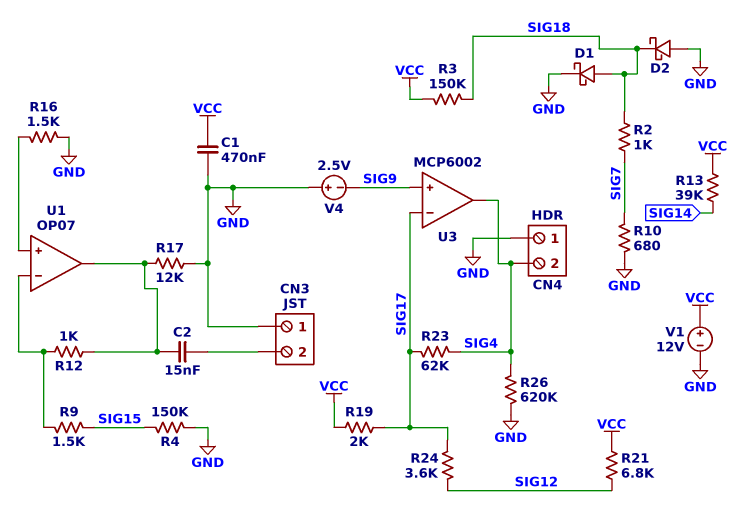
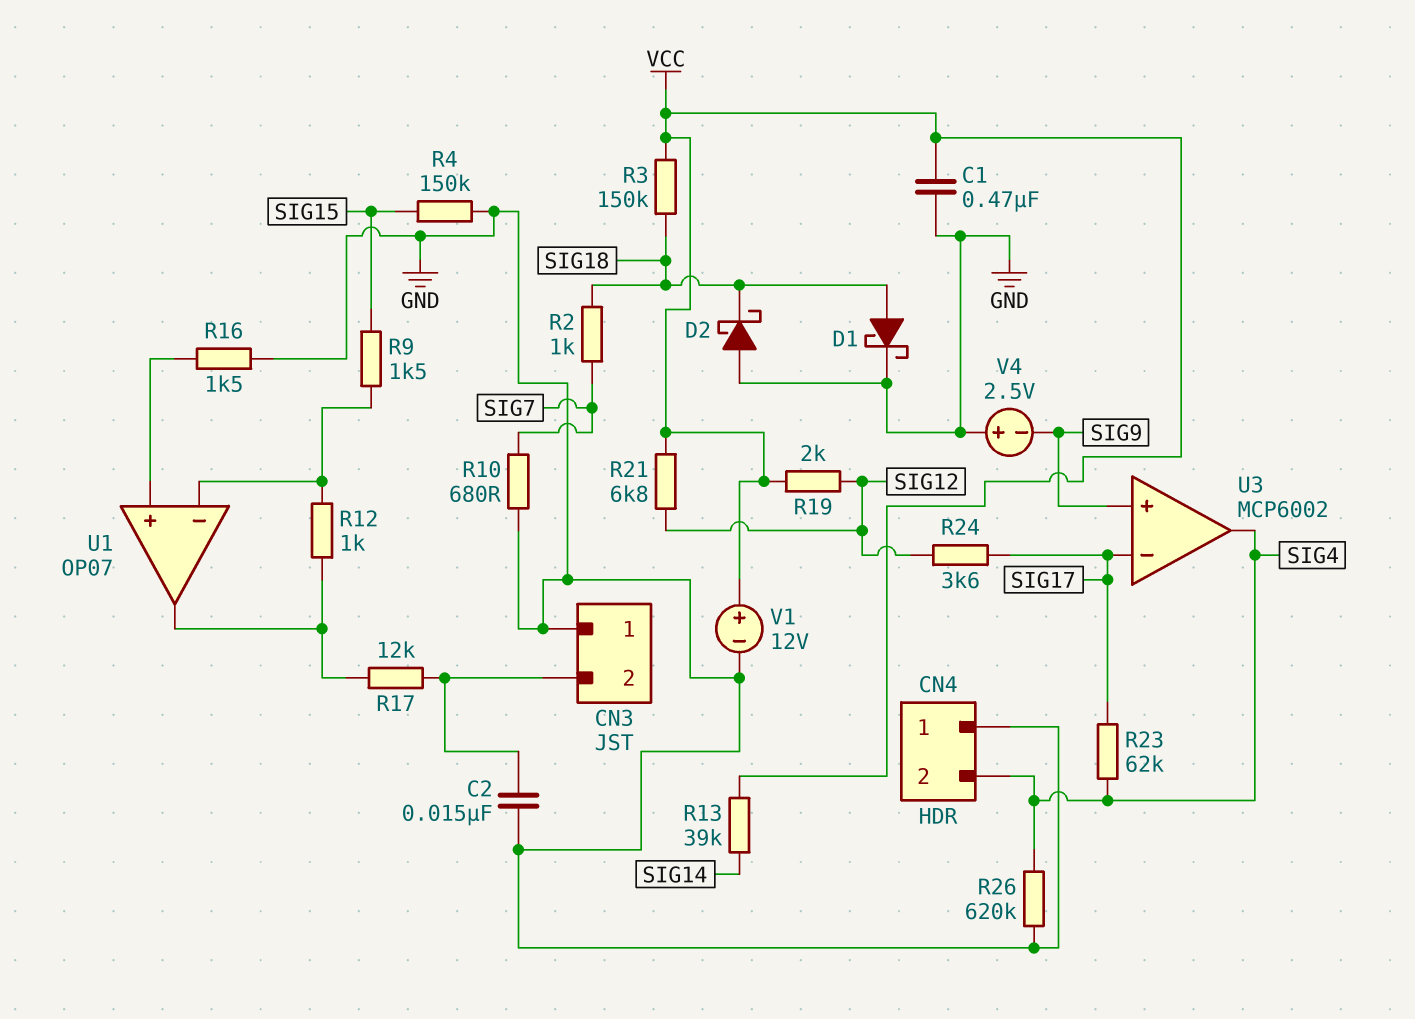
C2: 15nF (CN3/2, U1/out) -> 15nF (CN3/2, GND)
R17: 12k (GND, U1/out) -> 12k (CN3/2, U1/out)
R19: 2k (SIG17, VCC) -> 2k (SIG12, VCC)

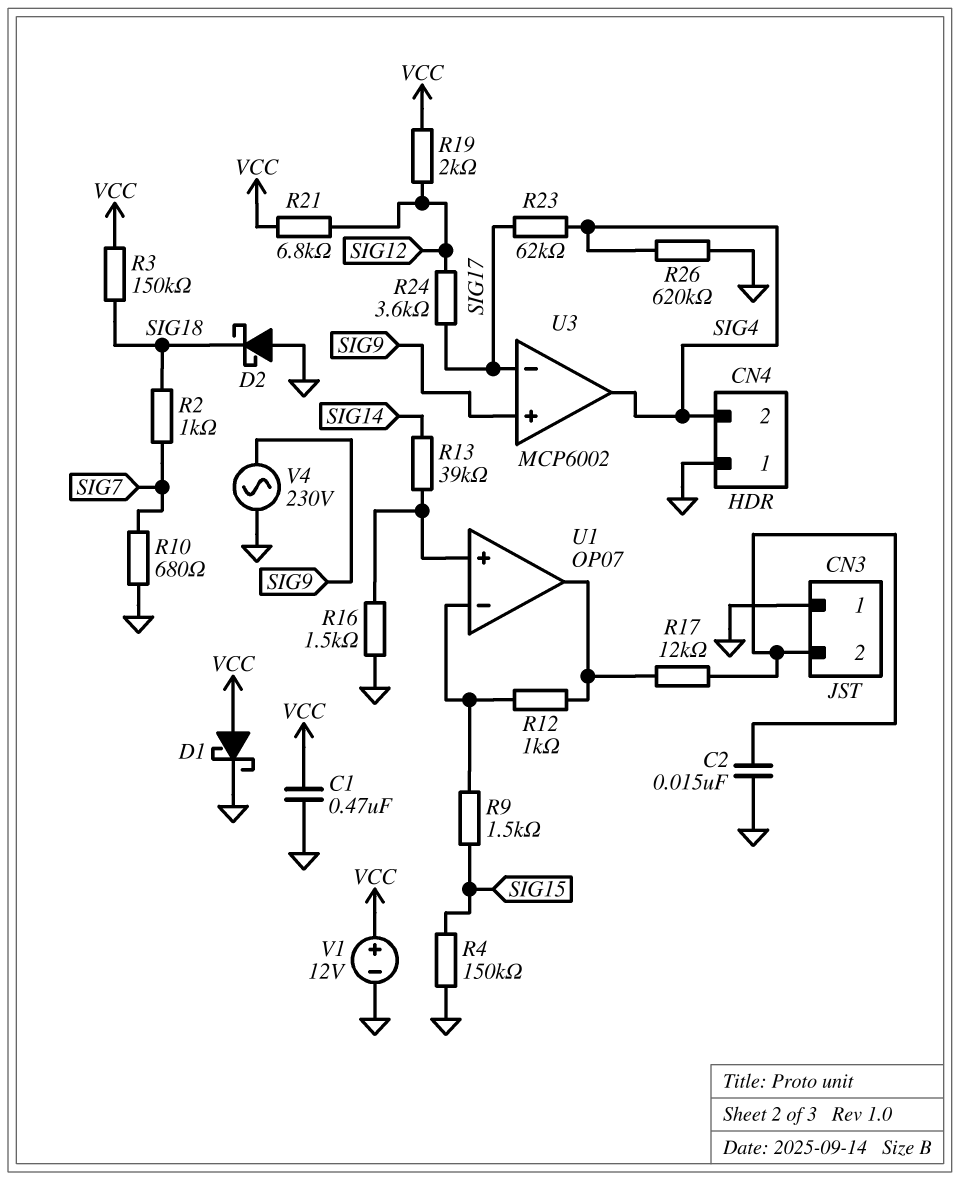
D1: schottky (A SIG18, K GND) -> schottky (A VCC, K GND)
R13: 39k (SIG14, VCC) -> 39k (SIG14, U1/in+)
V4: 2.5V (plus GND, minus SIG9) -> AC 230V (GND, SIG9)

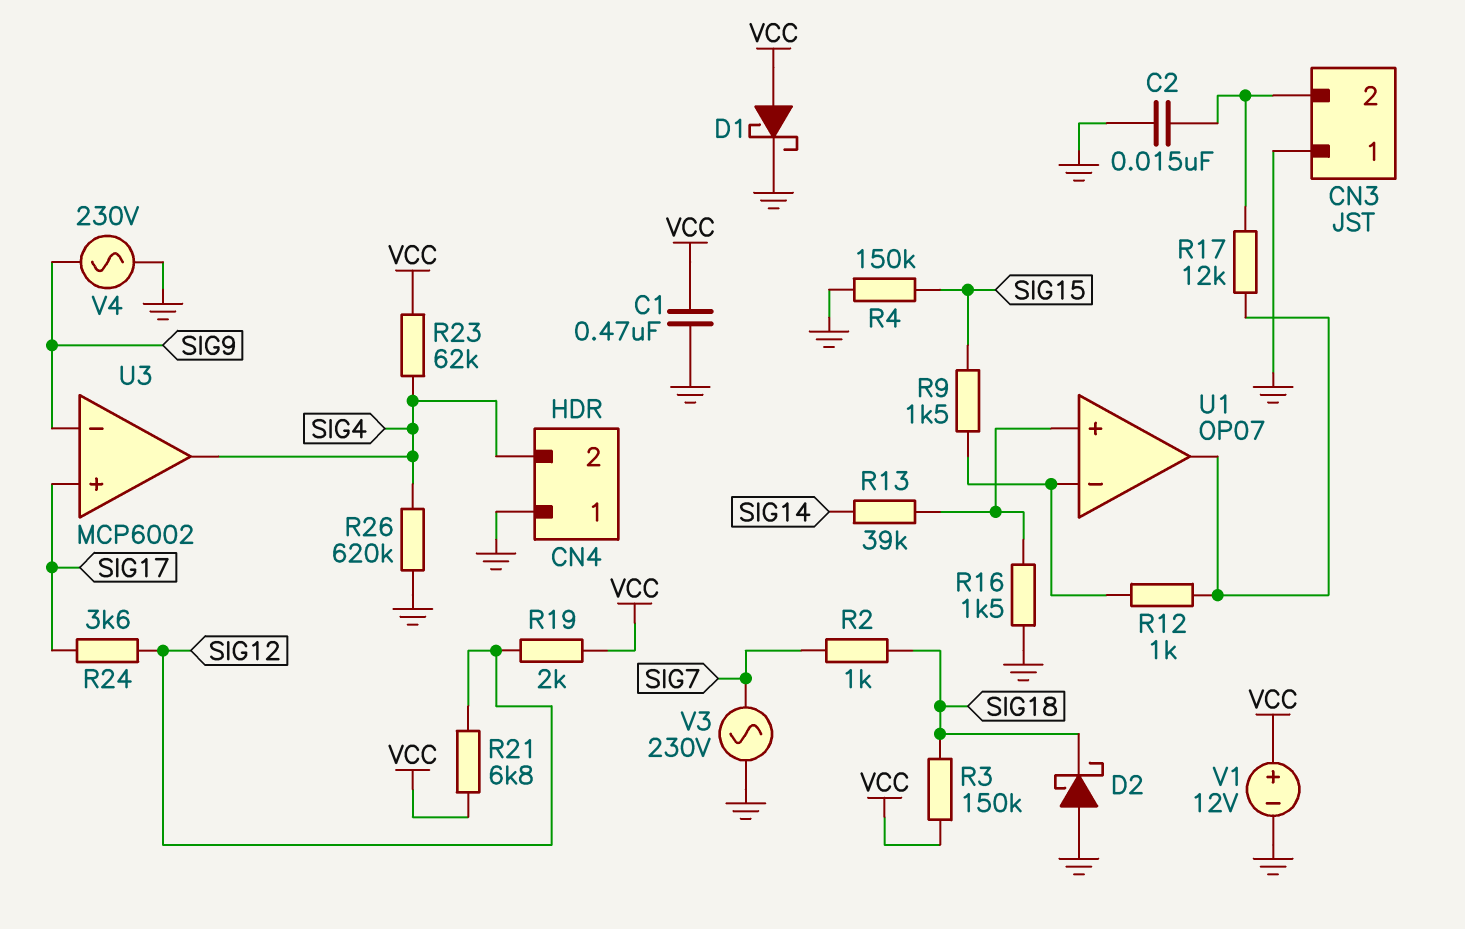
R10: 680 (GND, SIG7) -> none
R23: 62k (SIG4, SIG17) -> 62k (SIG4, VCC)
U3 pin in+: SIG9 -> SIG17
U3 pin in-: SIG17 -> SIG9
V3: none -> AC 230V (GND, SIG7)

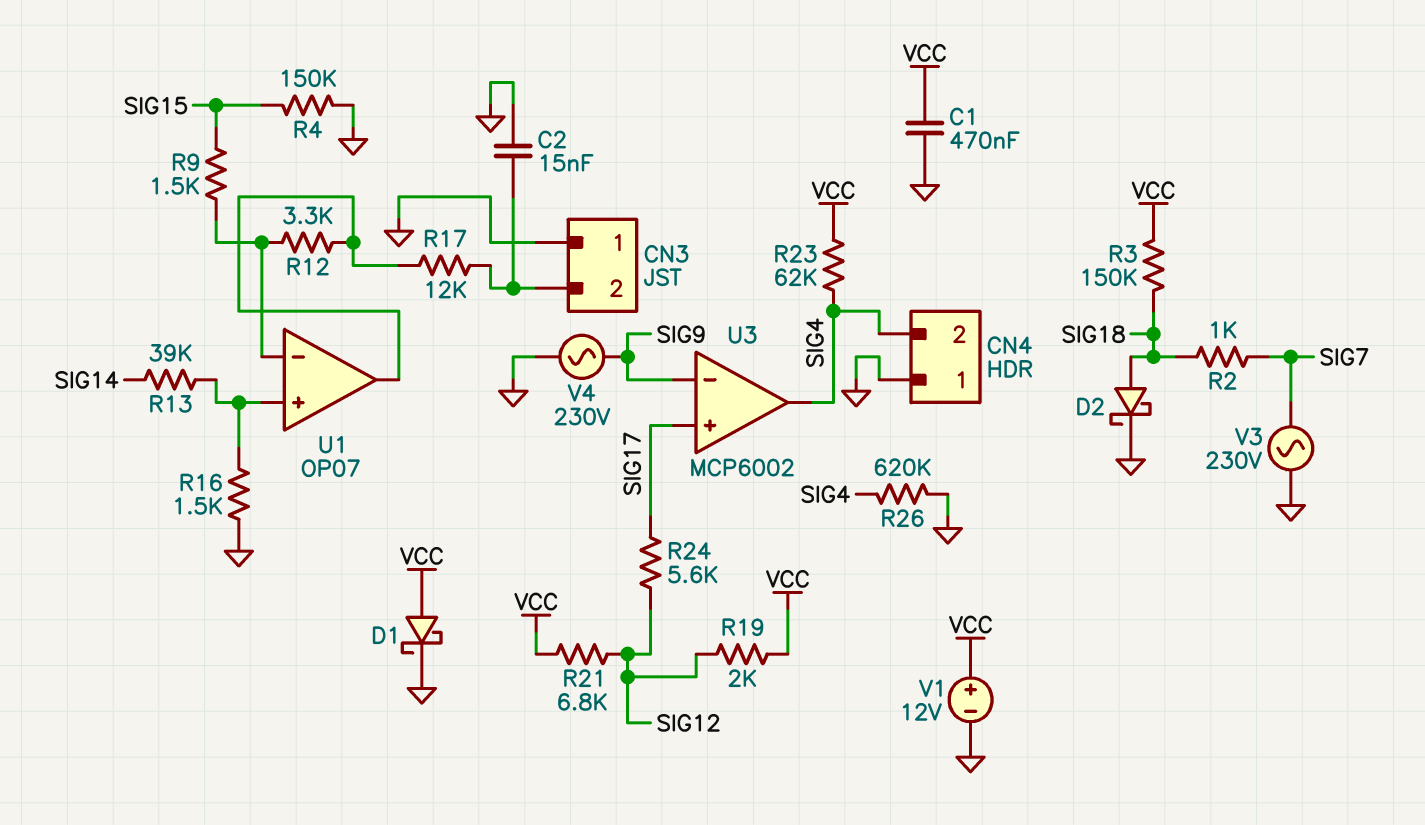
D2: schottky (A GND, K SIG18) -> schottky (A SIG18, K GND)
R12: 1k (U1/in-, U1/out) -> 3.3k (U1/in-, U1/out)
R24: 3.6k (SIG12, SIG17) -> 5.6k (SIG12, SIG17)

